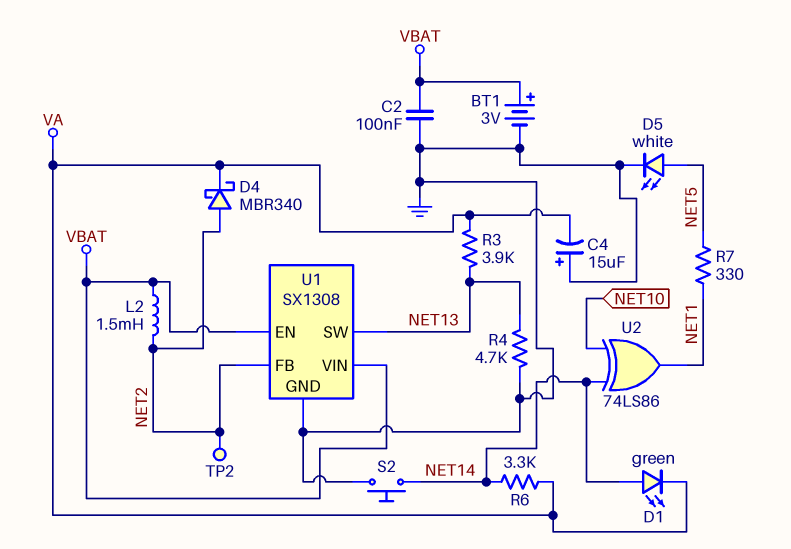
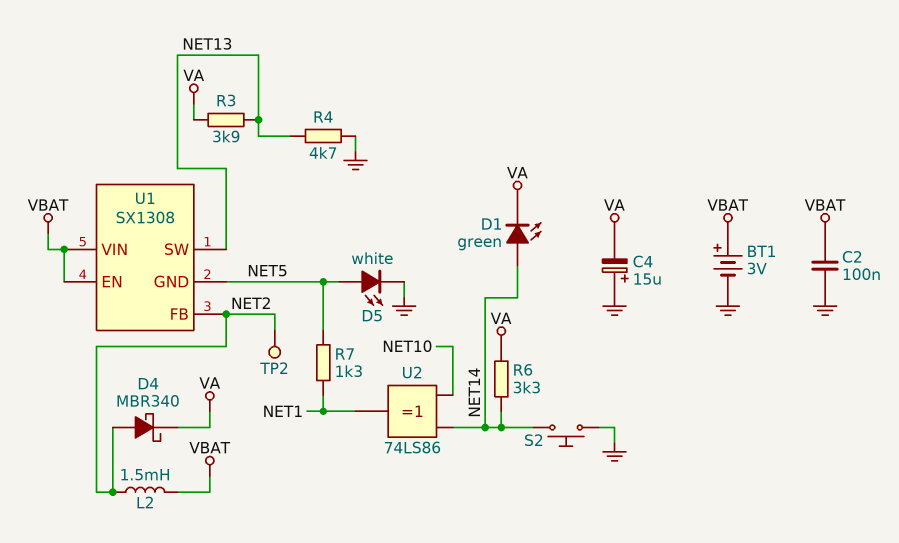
R7: 330 (NET1, NET5) -> 1.3k (NET1, NET5)
U1 pin GND: GND -> NET5

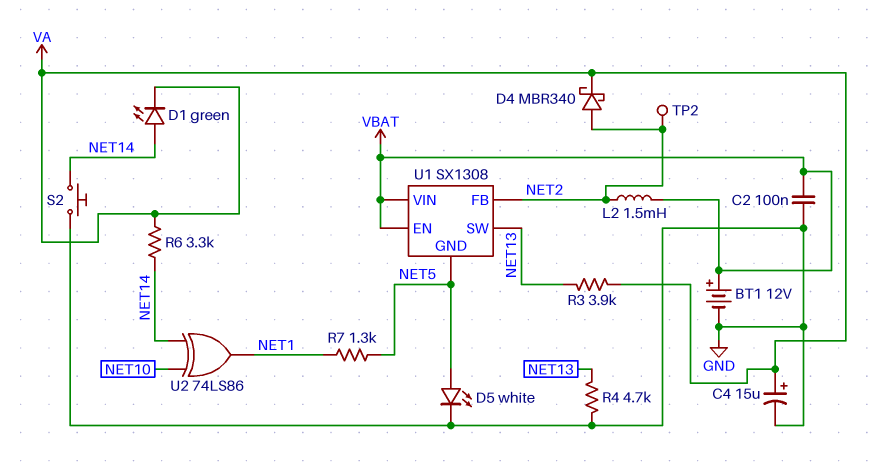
BT1: 3V (plus VBAT, minus GND) -> 12V (plus VBAT, minus GND)
C4: 15uF (plus GND, minus VA) -> 15uF (plus VA, minus GND)

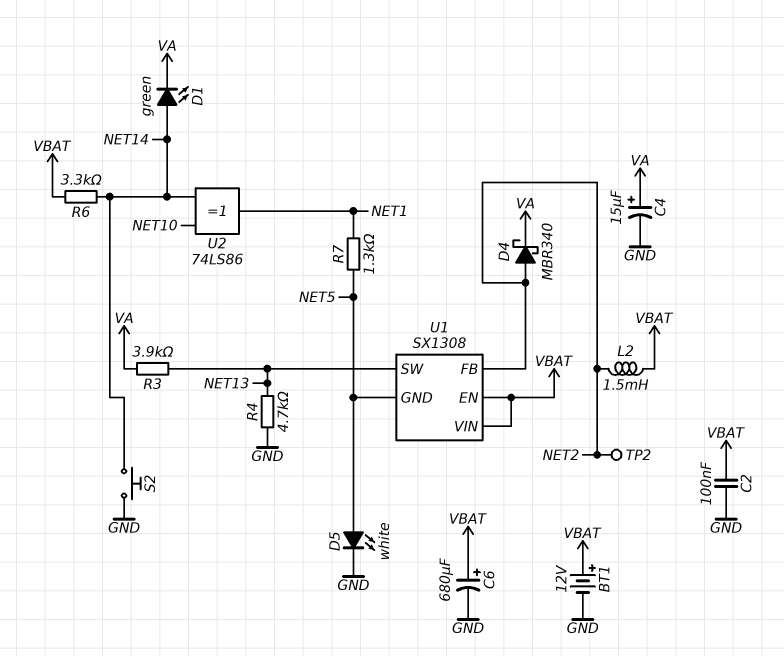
C6: none -> 680uF (plus VBAT, minus GND)
R6: 3.3k (NET14, VA) -> 3.3k (NET14, VBAT)

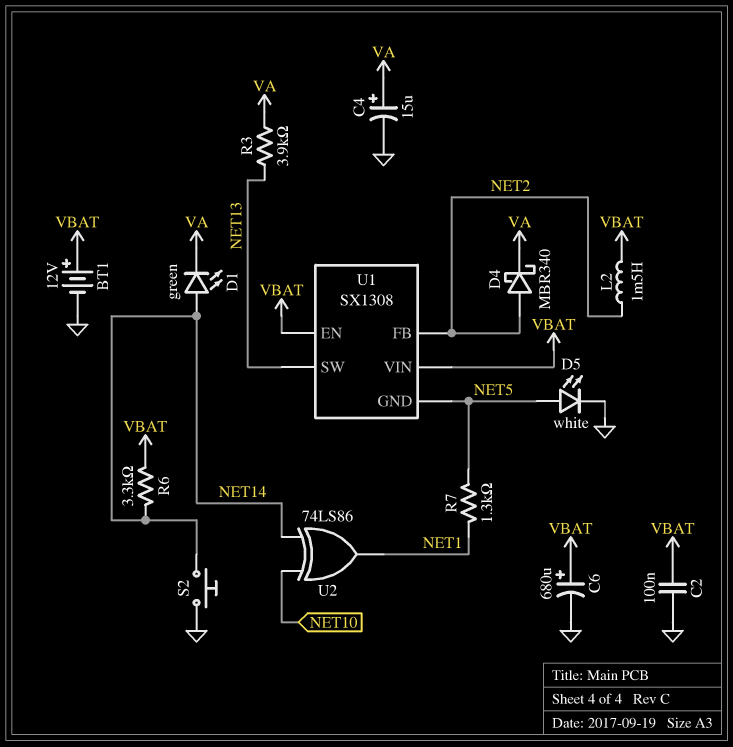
R4: 4.7k (GND, NET13) -> none
TP2: test point (NET2) -> none

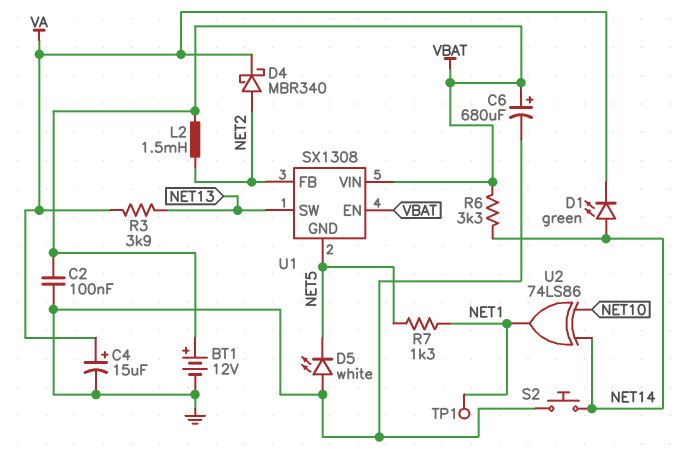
D5: LED white (A NET5, K GND) -> LED white (A GND, K NET5)
TP1: none -> test point (NET1)

